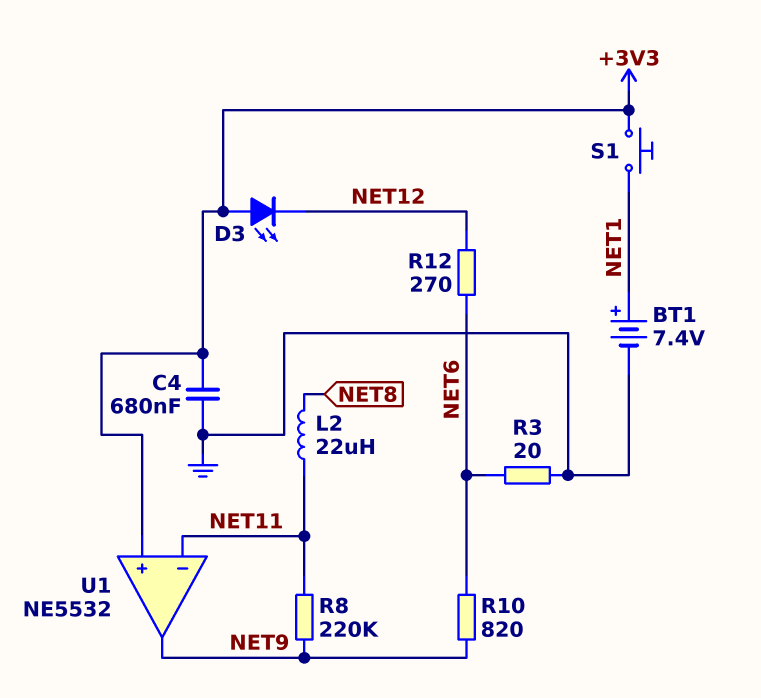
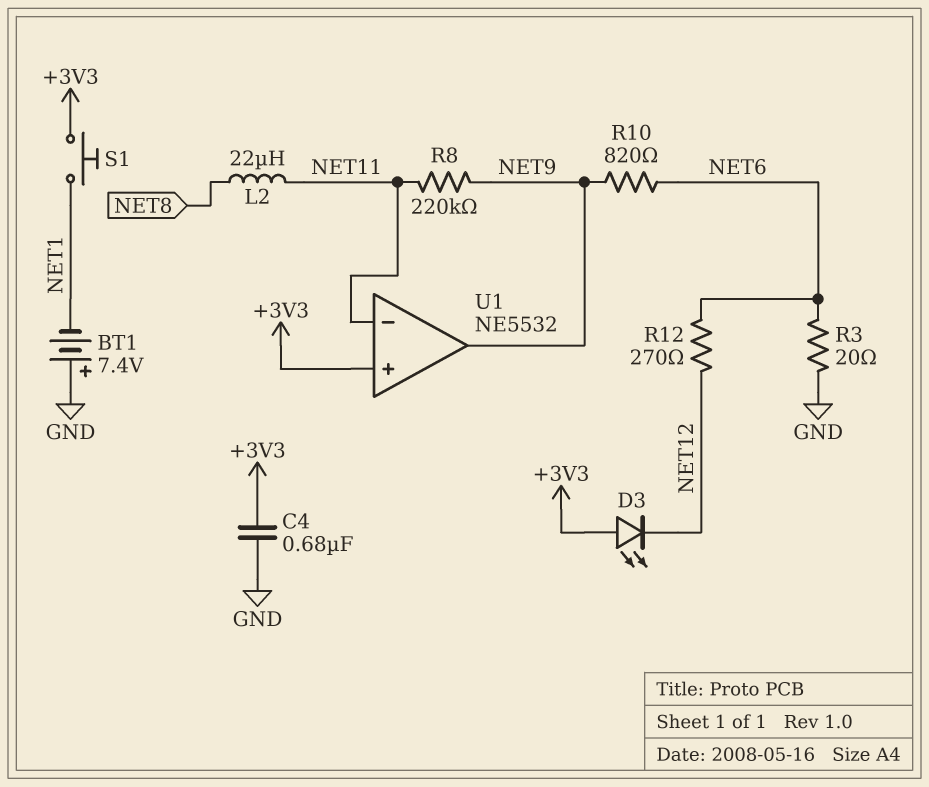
BT1: 7.4V (plus NET1, minus GND) -> 7.4V (plus GND, minus NET1)

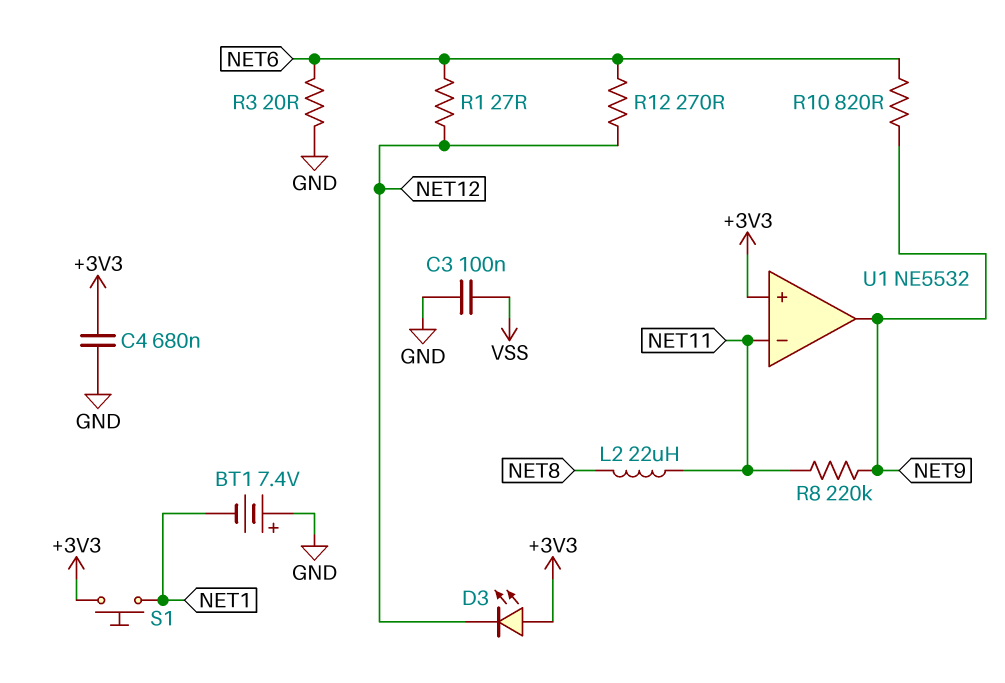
C3: none -> 100nF (GND, VSS)
R1: none -> 27 (NET6, NET12)

